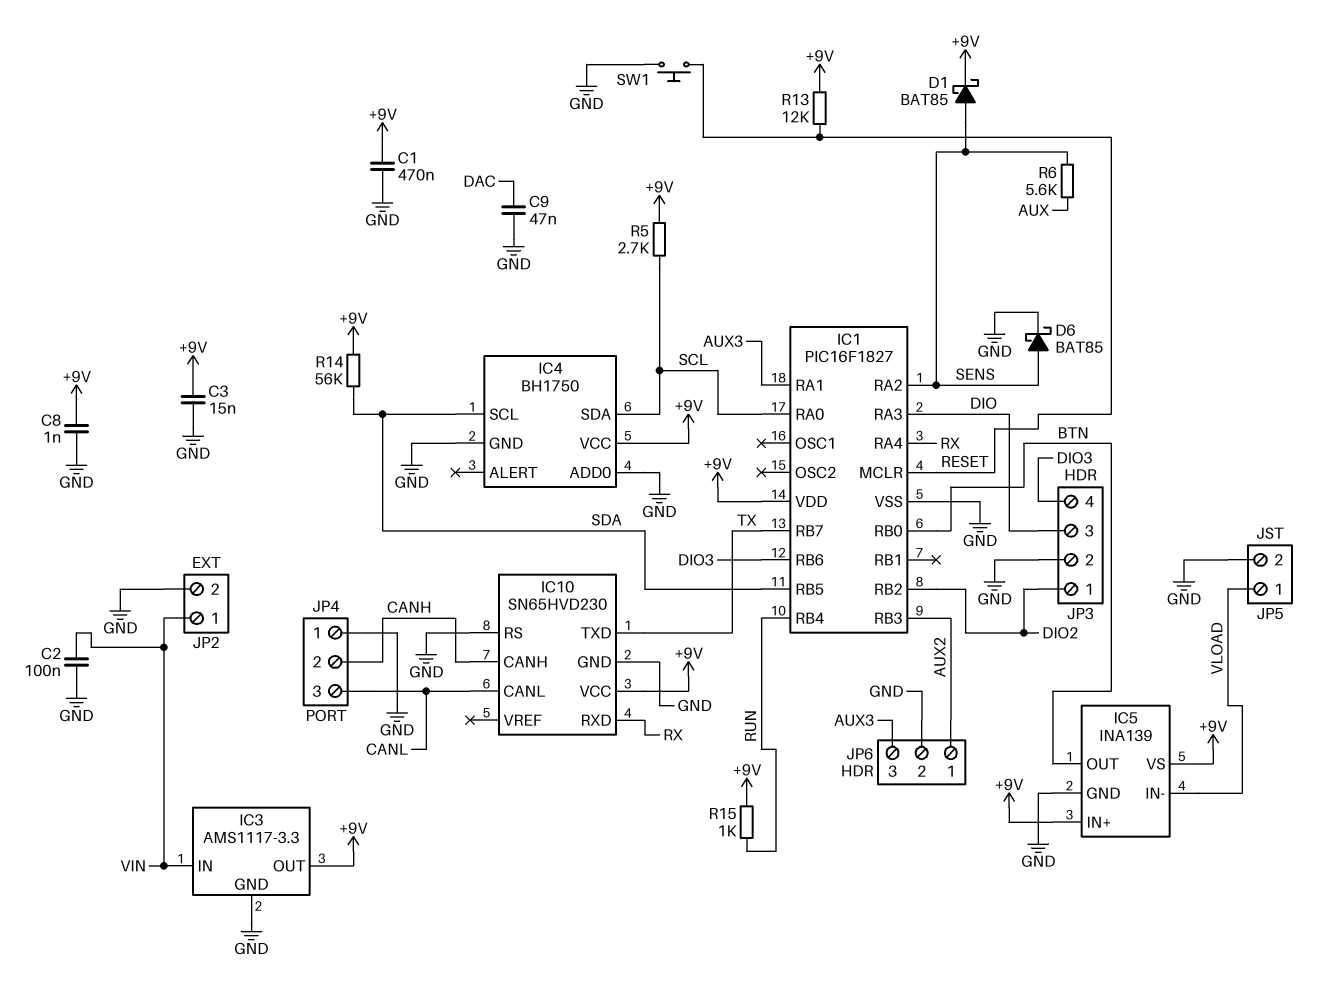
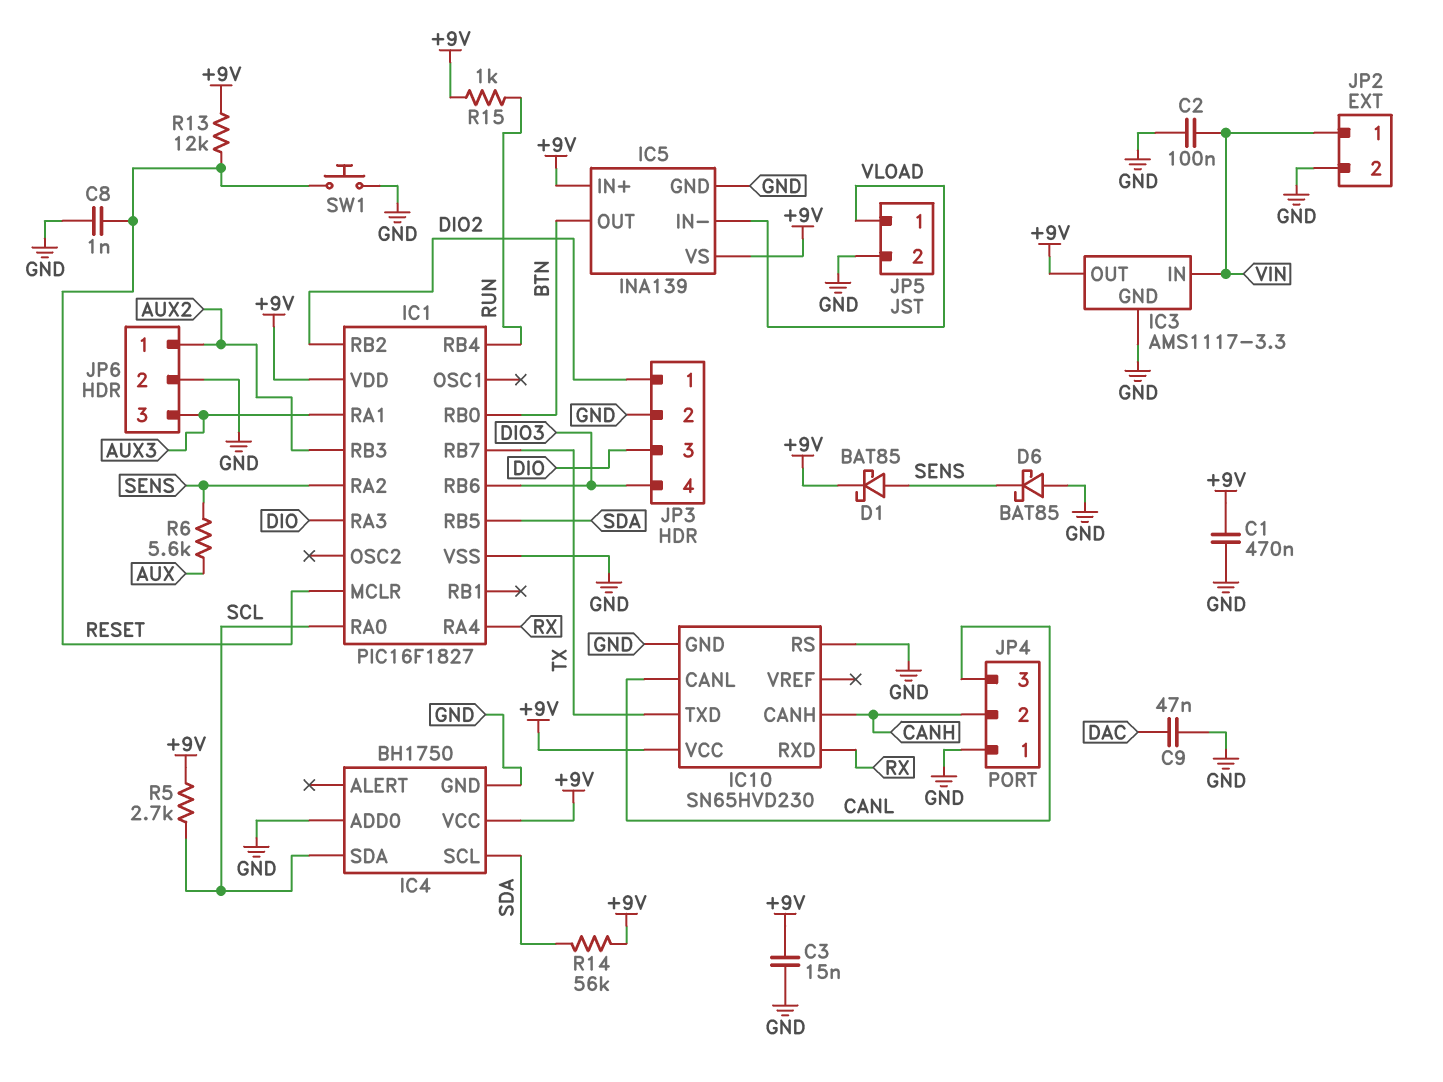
C8: 1nF (+9V, GND) -> 1nF (GND, RESET)
D6: schottky BAT85 (A SENS, K GND) -> schottky BAT85 (A GND, K SENS)

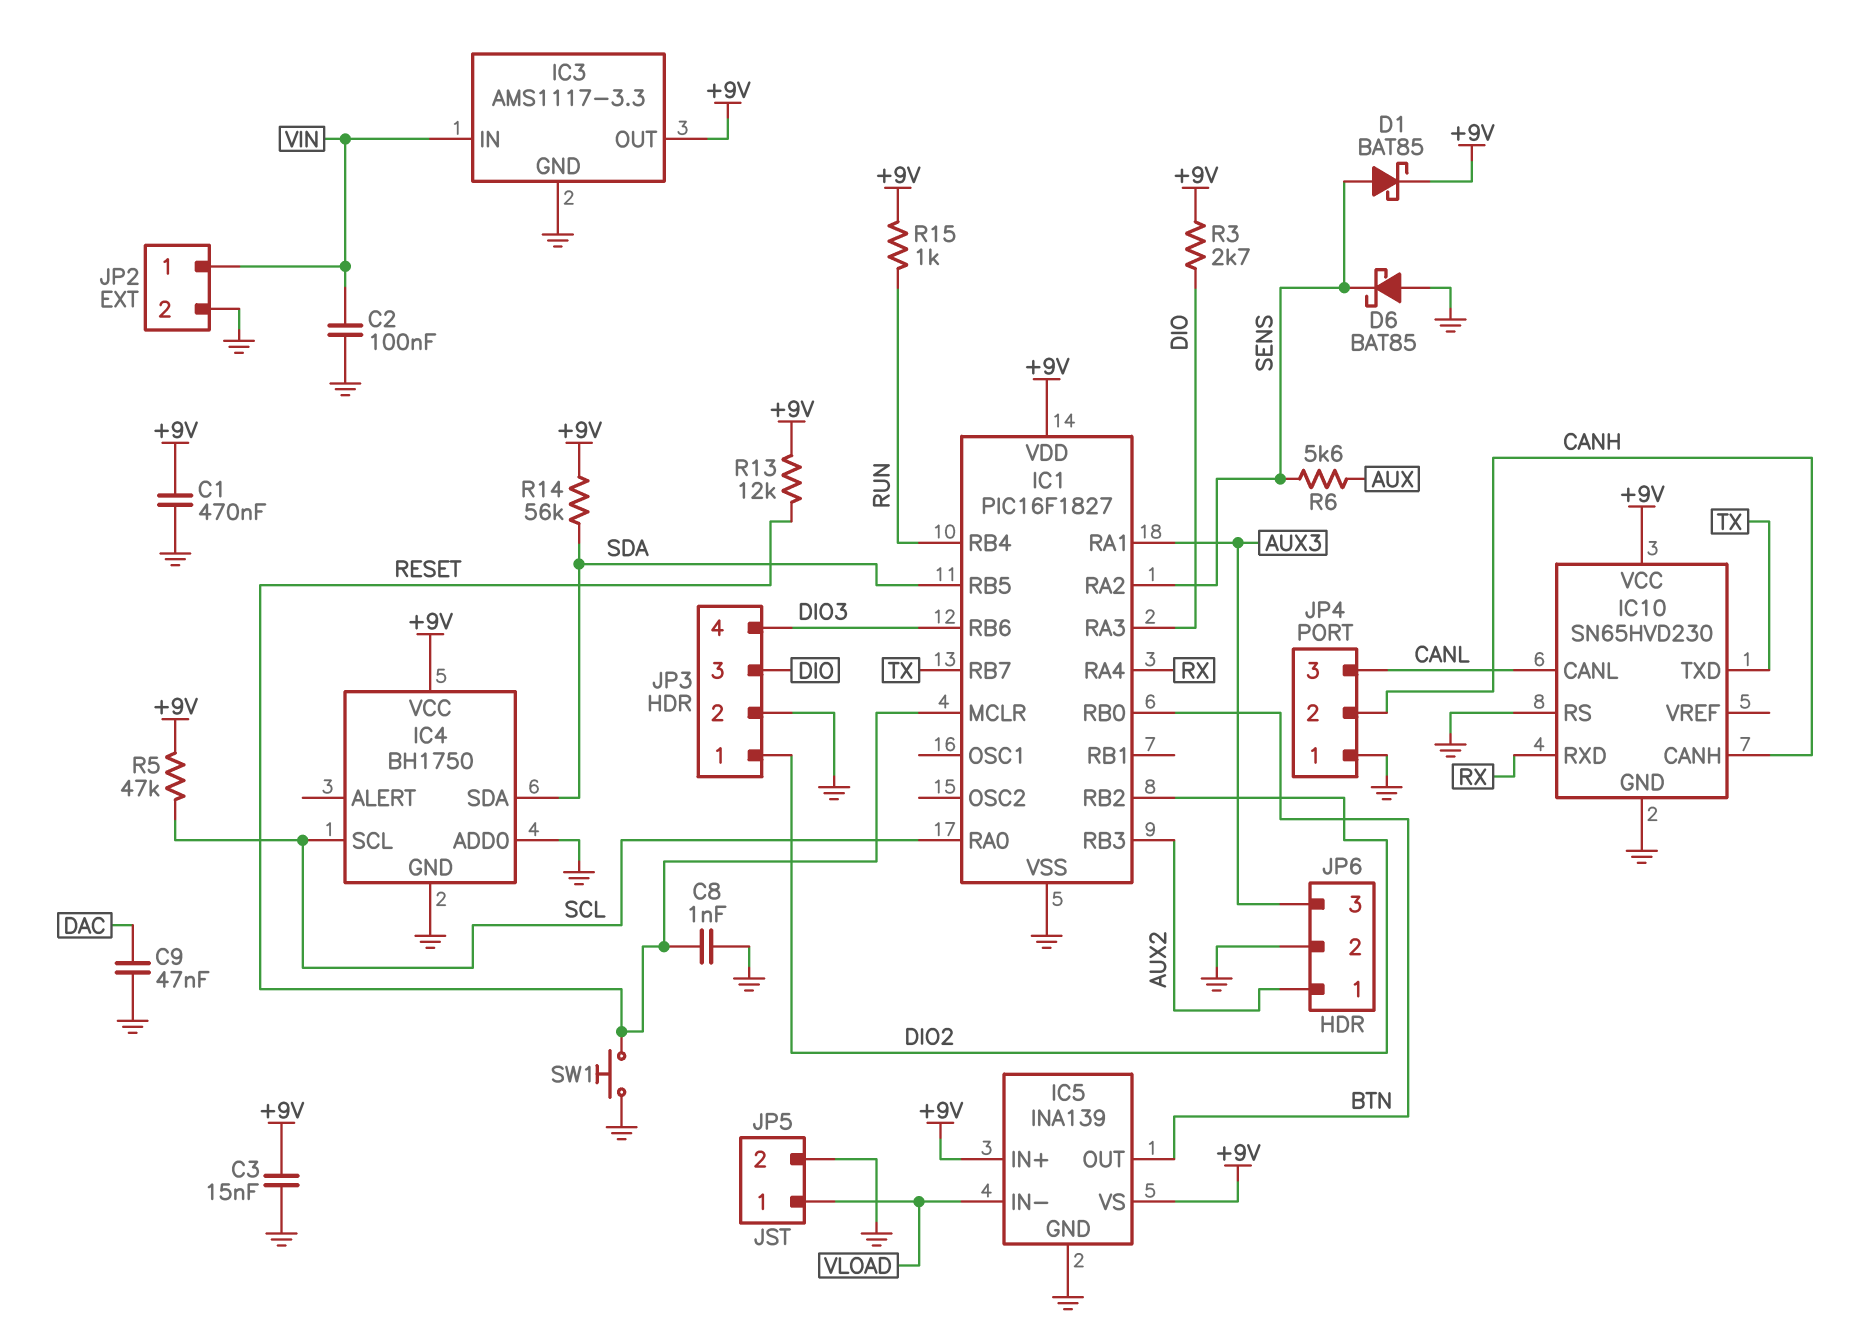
IC4 pin SCL: SDA -> SCL
IC4 pin SDA: SCL -> SDA
R3: none -> 2.7k (+9V, DIO)
R5: 2.7k (+9V, SCL) -> 47k (+9V, SCL)

